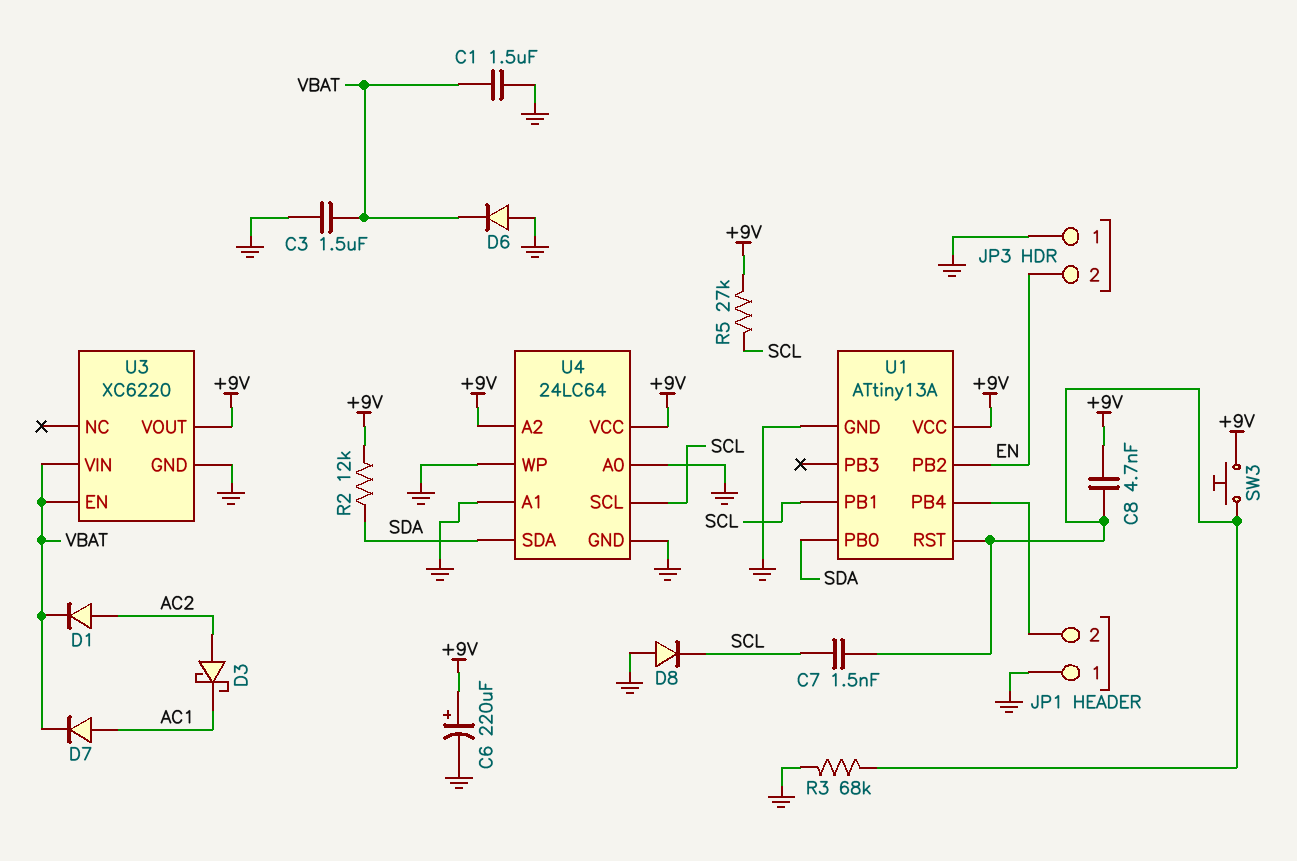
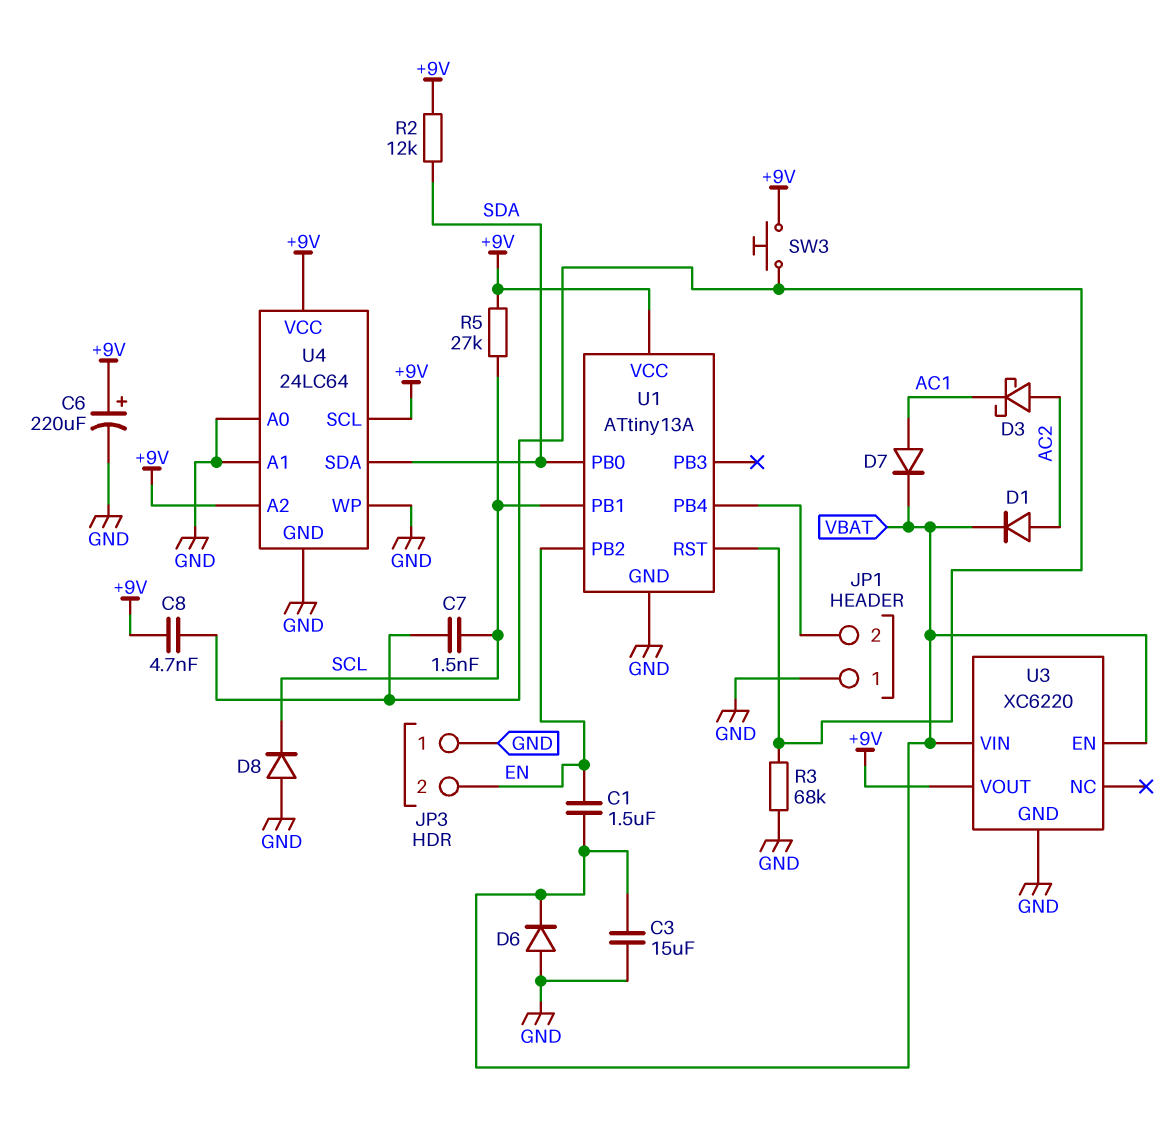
C1: 1.5uF (GND, VBAT) -> 1.5uF (EN, VBAT)
C3: 1.5uF (GND, VBAT) -> 15uF (GND, VBAT)
U4 pin SCL: SCL -> +9V

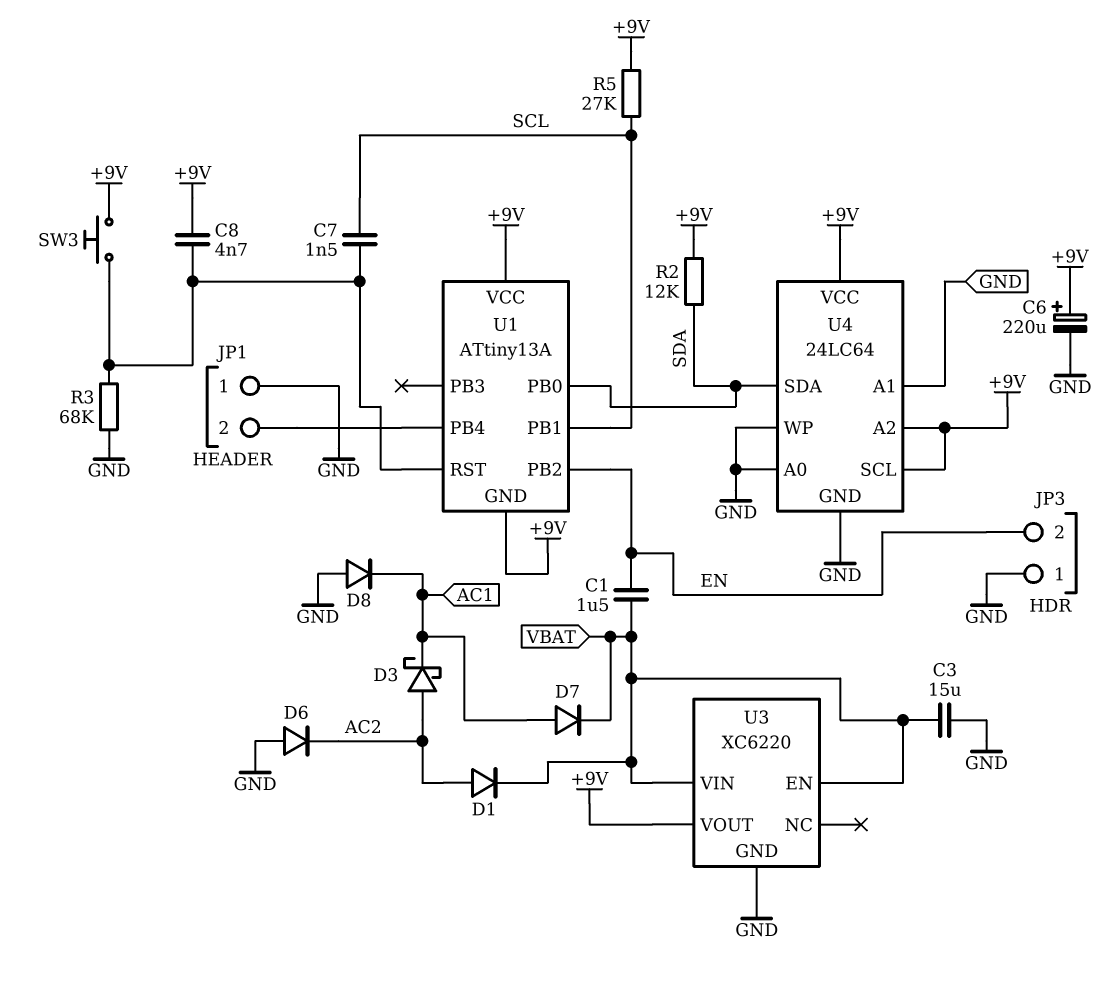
D6: diode (A GND, K VBAT) -> diode (A GND, K AC2)
D8: diode (A GND, K SCL) -> diode (A GND, K AC1)
U1 pin GND: GND -> +9V

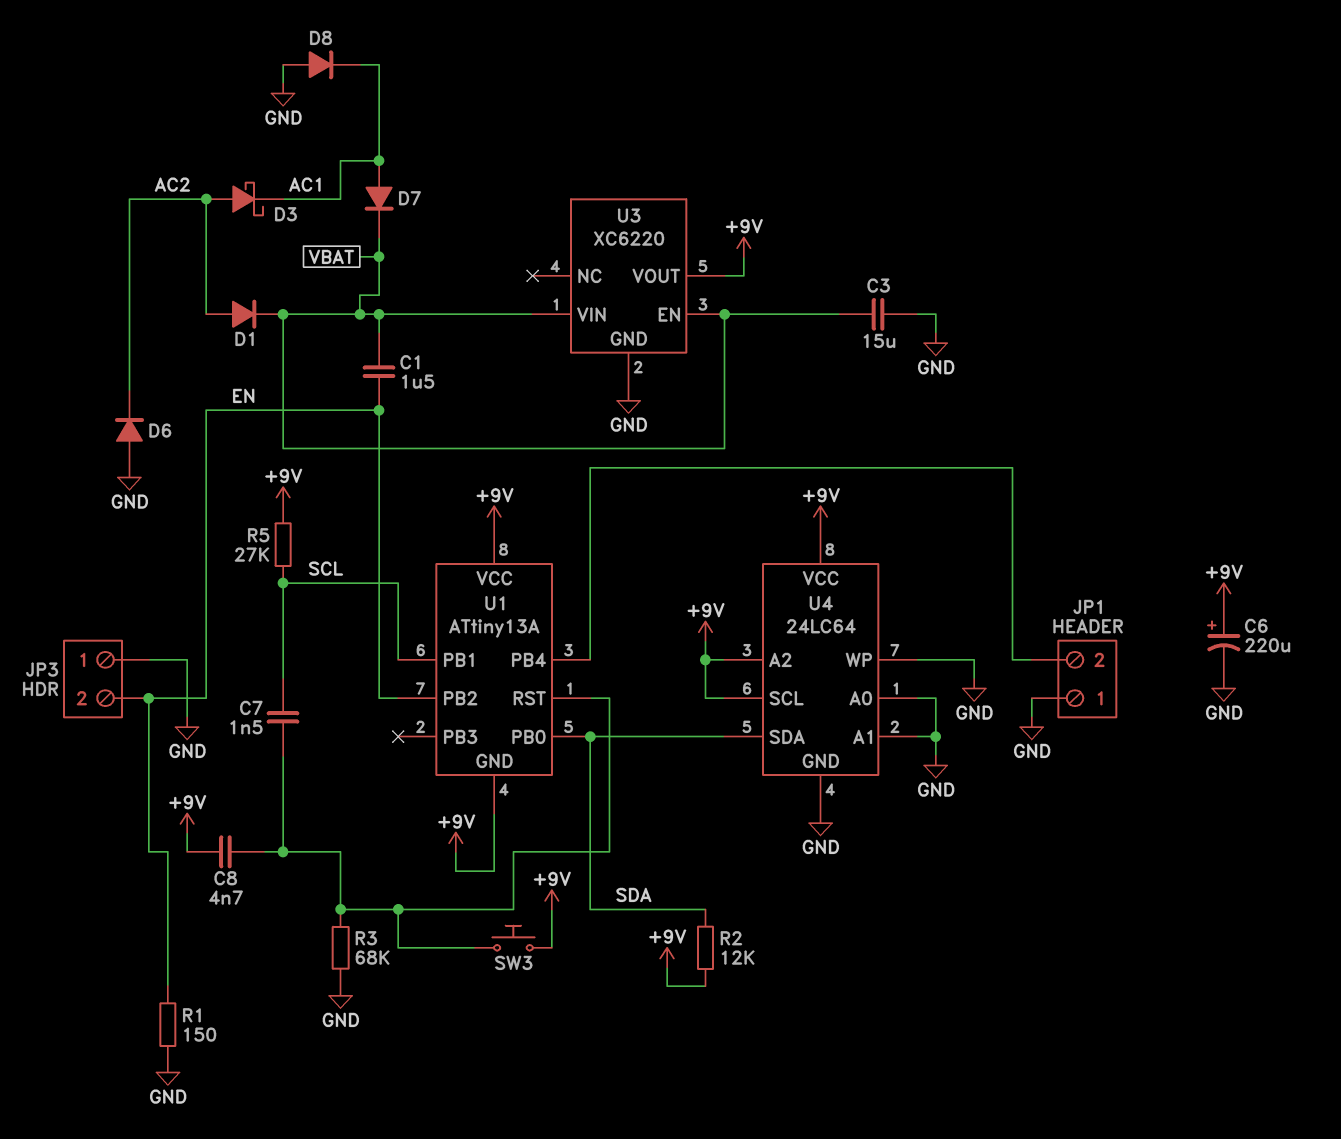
R1: none -> 150 (EN, GND)

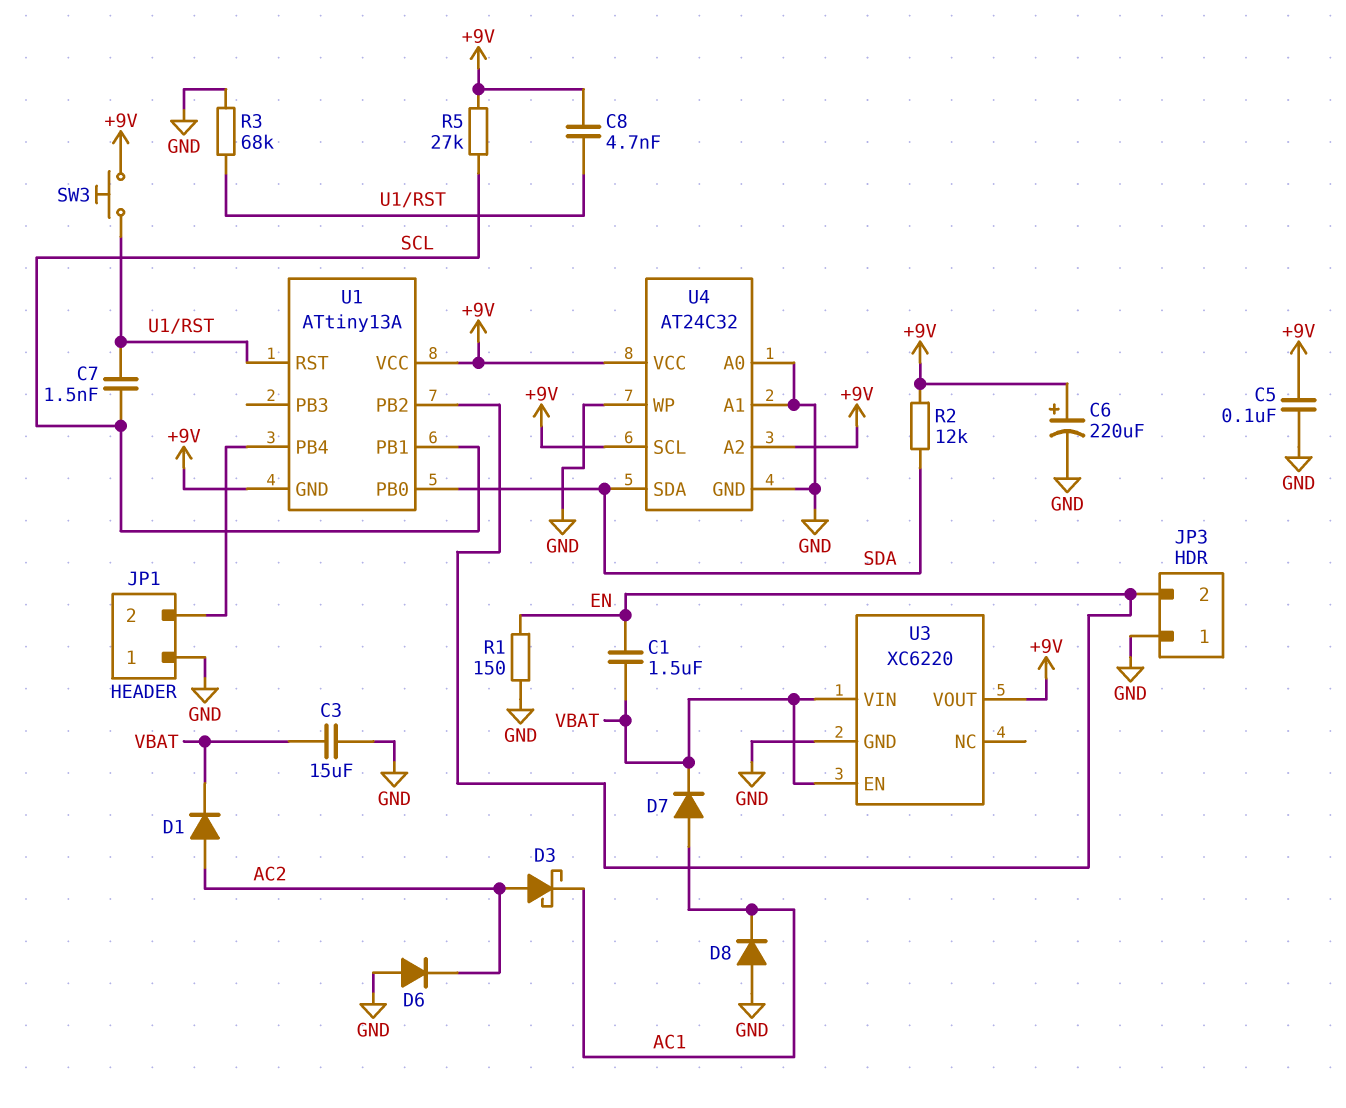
C5: none -> 100nF (+9V, GND)
U4: 24LC64 -> AT24C32

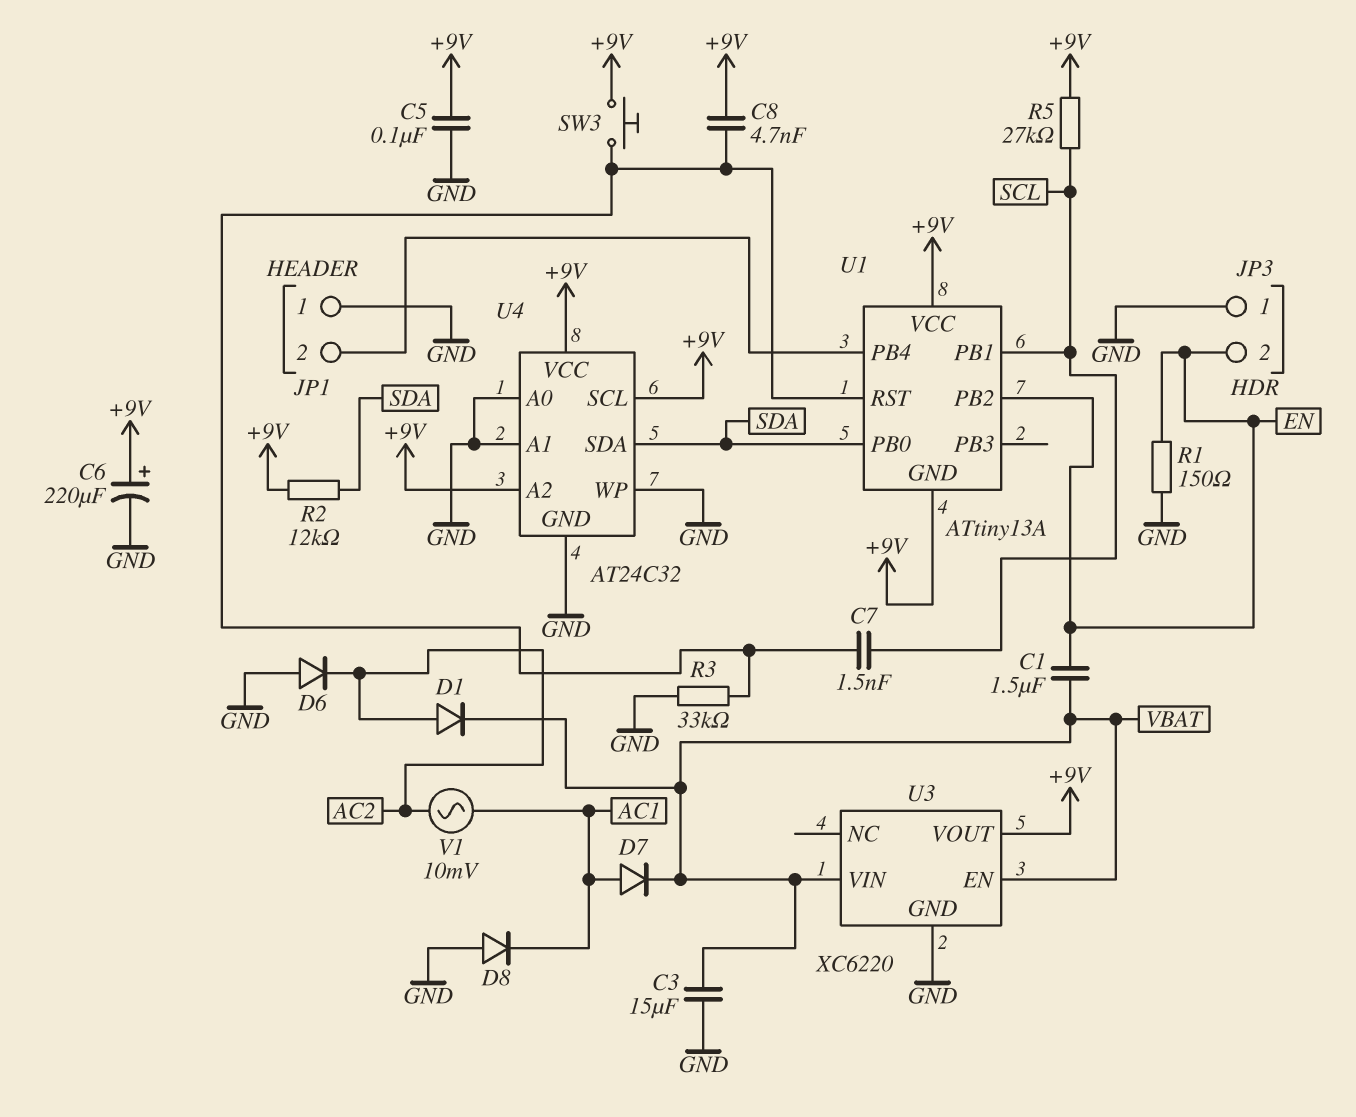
D3: schottky (A AC2, K AC1) -> none
R3: 68k (GND, U1/RST) -> 33k (GND, U1/RST)
V1: none -> AC 10mV (AC1, AC2)

